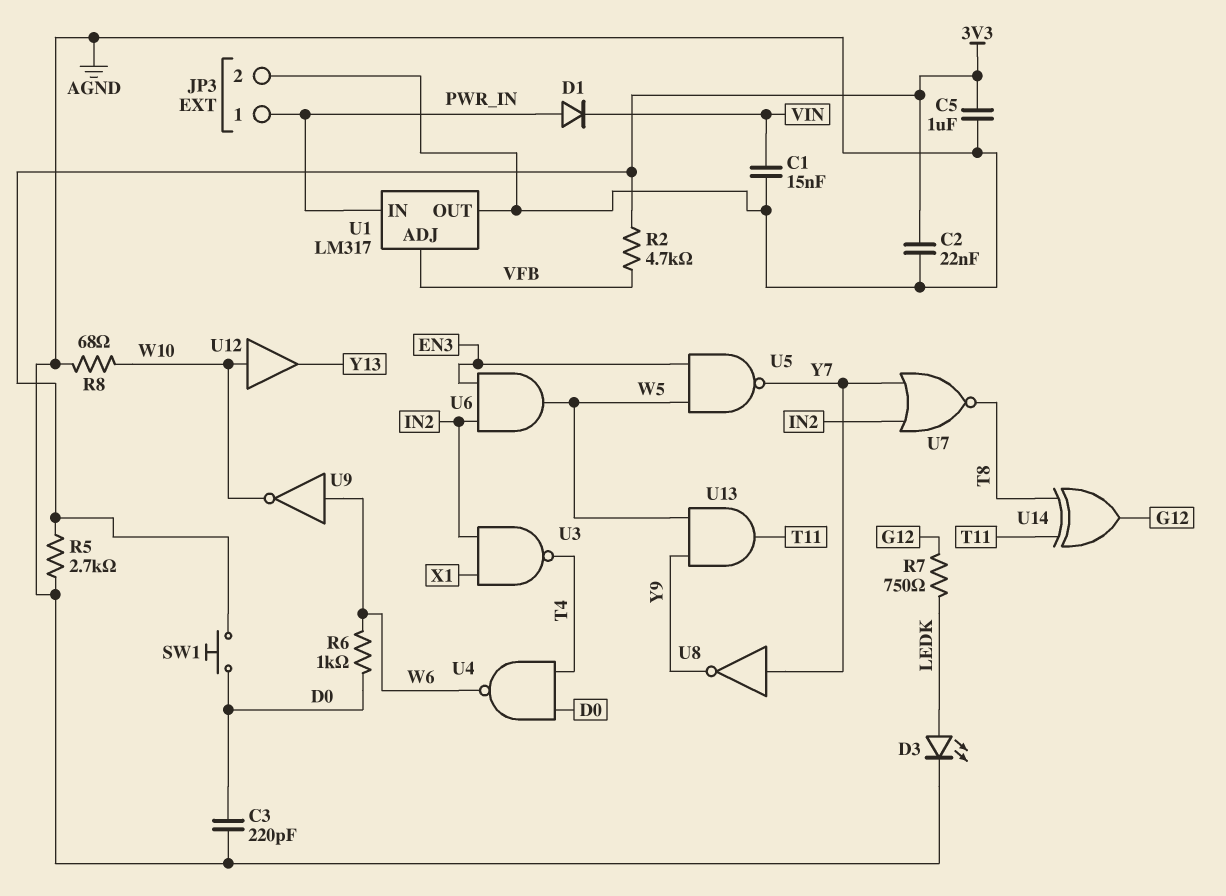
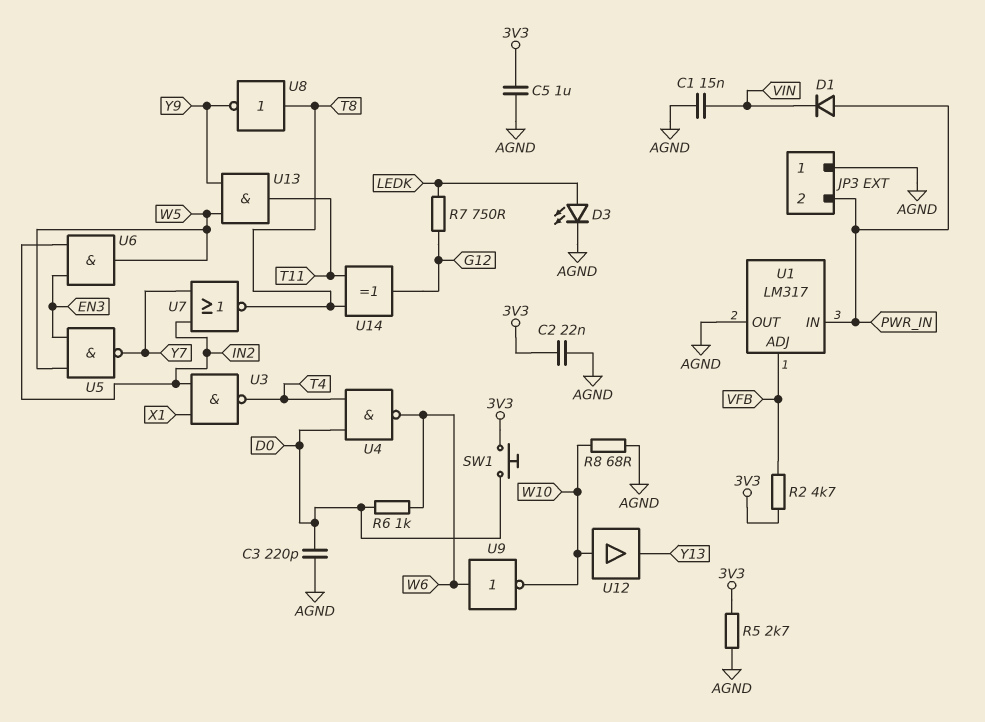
JP3 pin 1: PWR_IN -> AGND
JP3 pin 2: AGND -> PWR_IN
U8: NOT (in Y7, out Y9) -> NOT (in T8, out Y9)

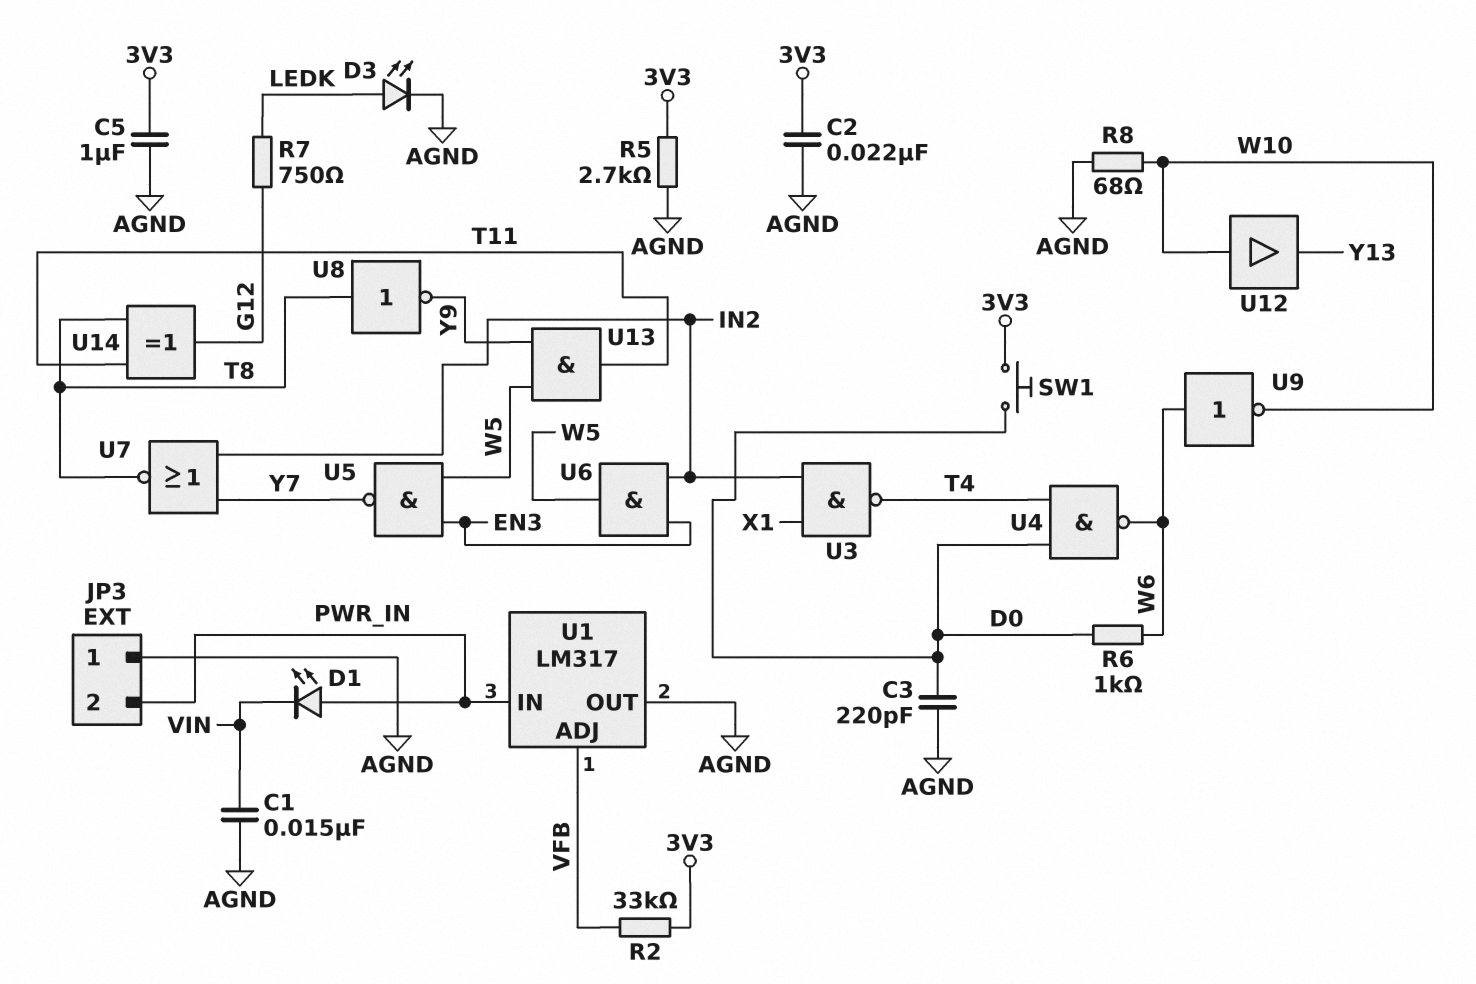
D1: diode (A PWR_IN, K VIN) -> LED (A PWR_IN, K VIN)
R2: 4.7k (3V3, VFB) -> 33k (3V3, VFB)

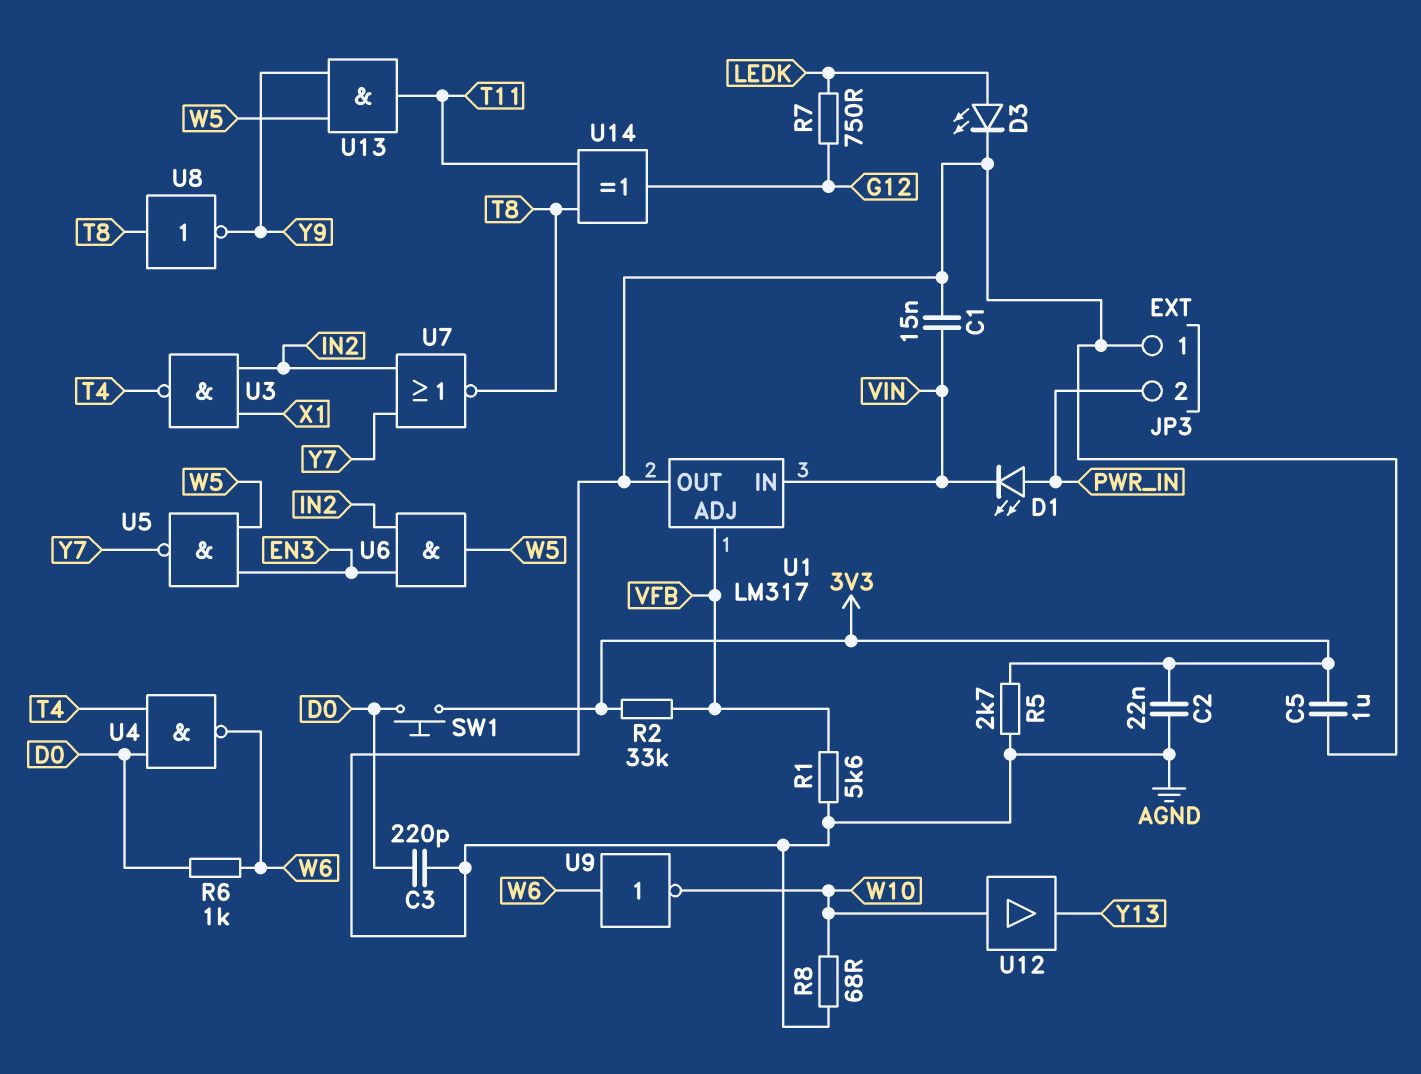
R1: none -> 5.6k (AGND, VFB)
U1 pin IN: PWR_IN -> VIN

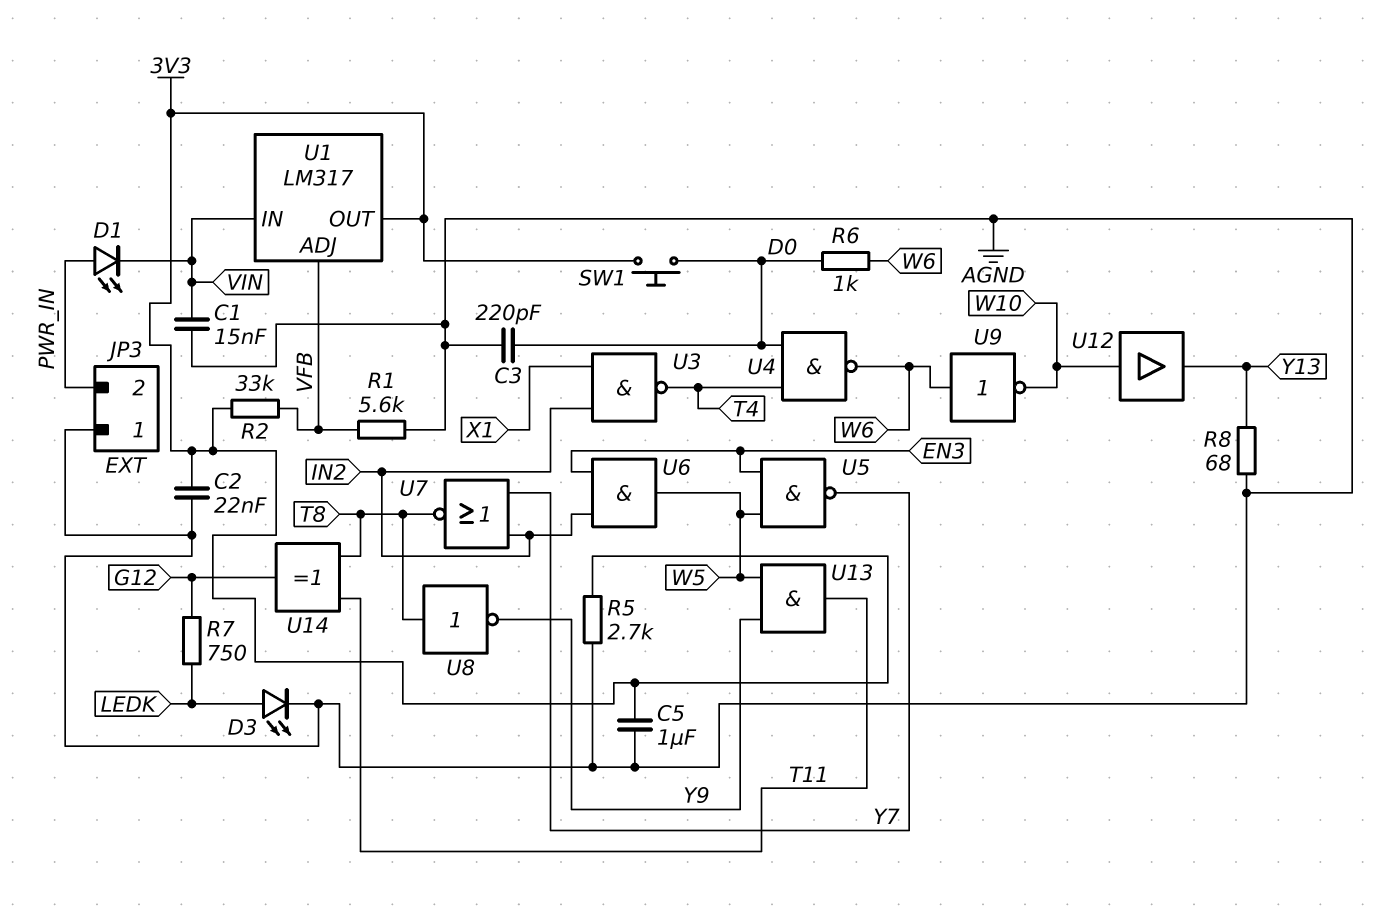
R8: 68 (AGND, W10) -> 68 (AGND, Y13)
U1 pin OUT: AGND -> 3V3

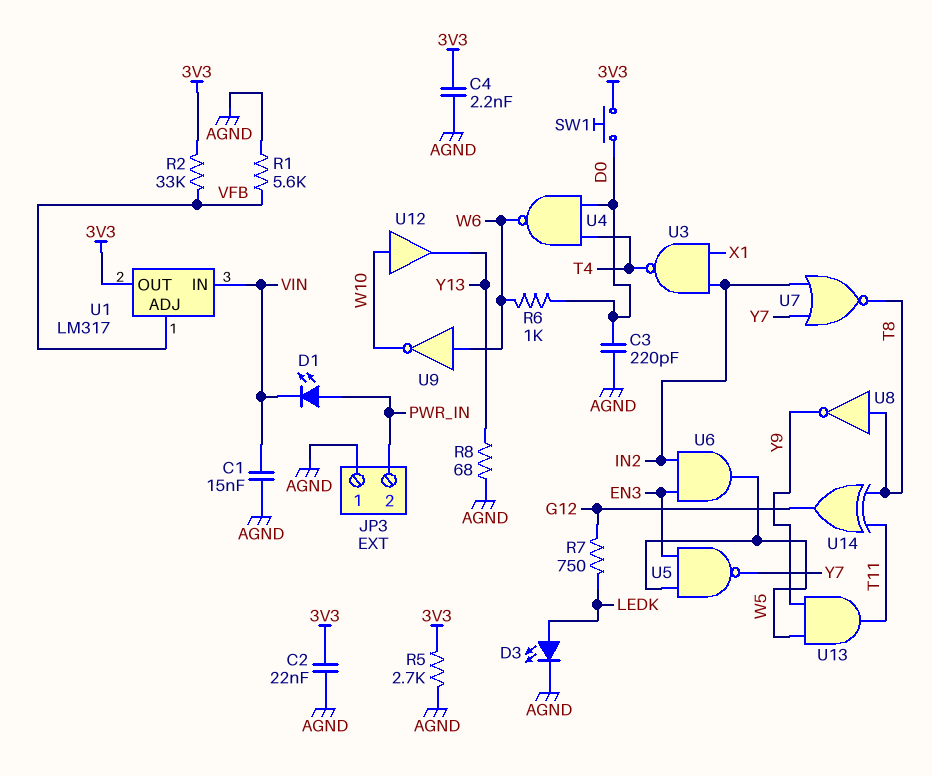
C4: none -> 2.2nF (3V3, AGND)
C5: 1uF (3V3, AGND) -> none

